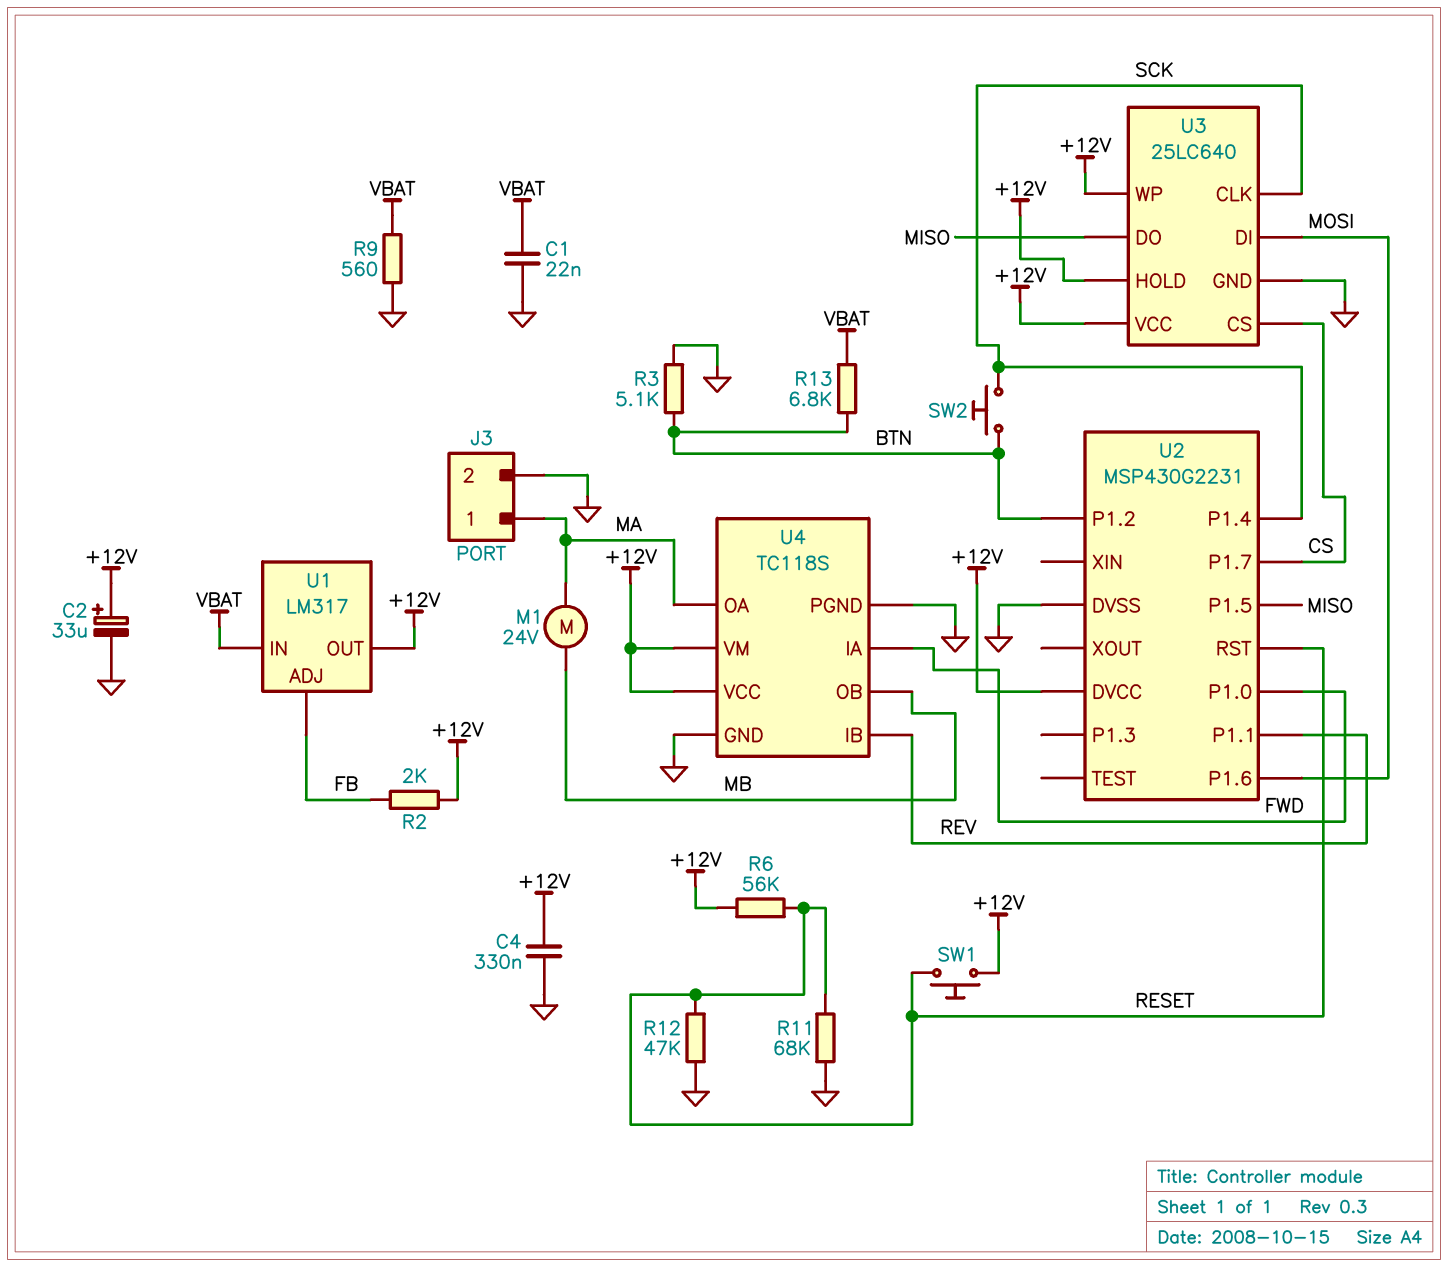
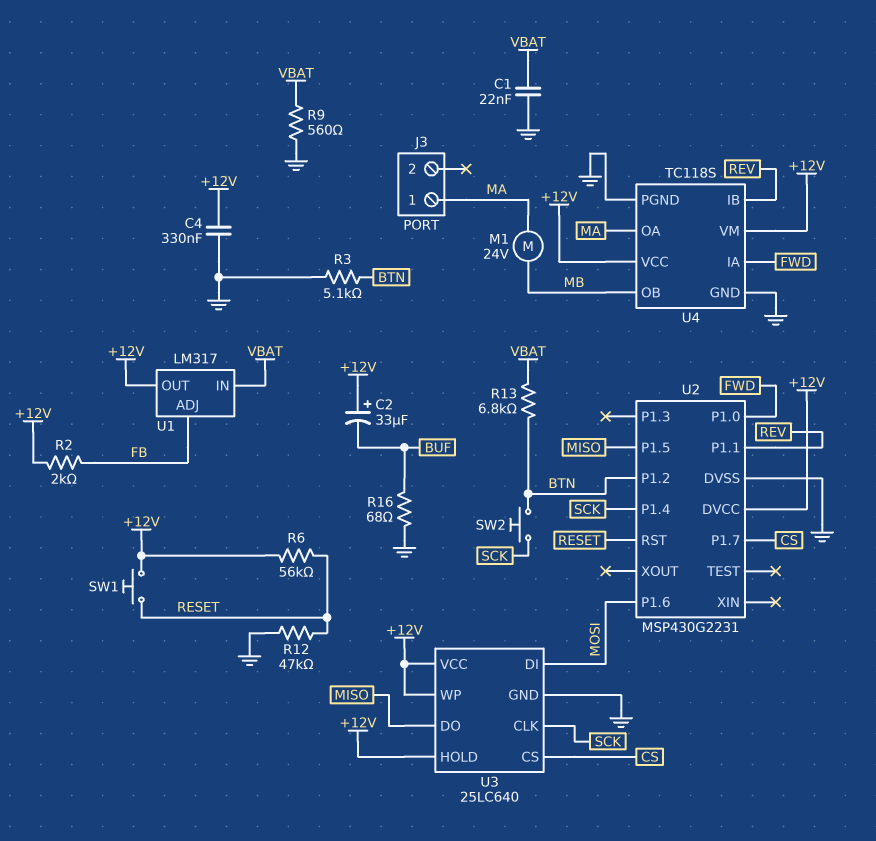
C2: 33uF (plus +12V, minus GND) -> 33uF (plus +12V, minus BUF)
J3 pin 2: GND -> none
R11: 68k (GND, RESET) -> none
R16: none -> 68 (BUF, GND)

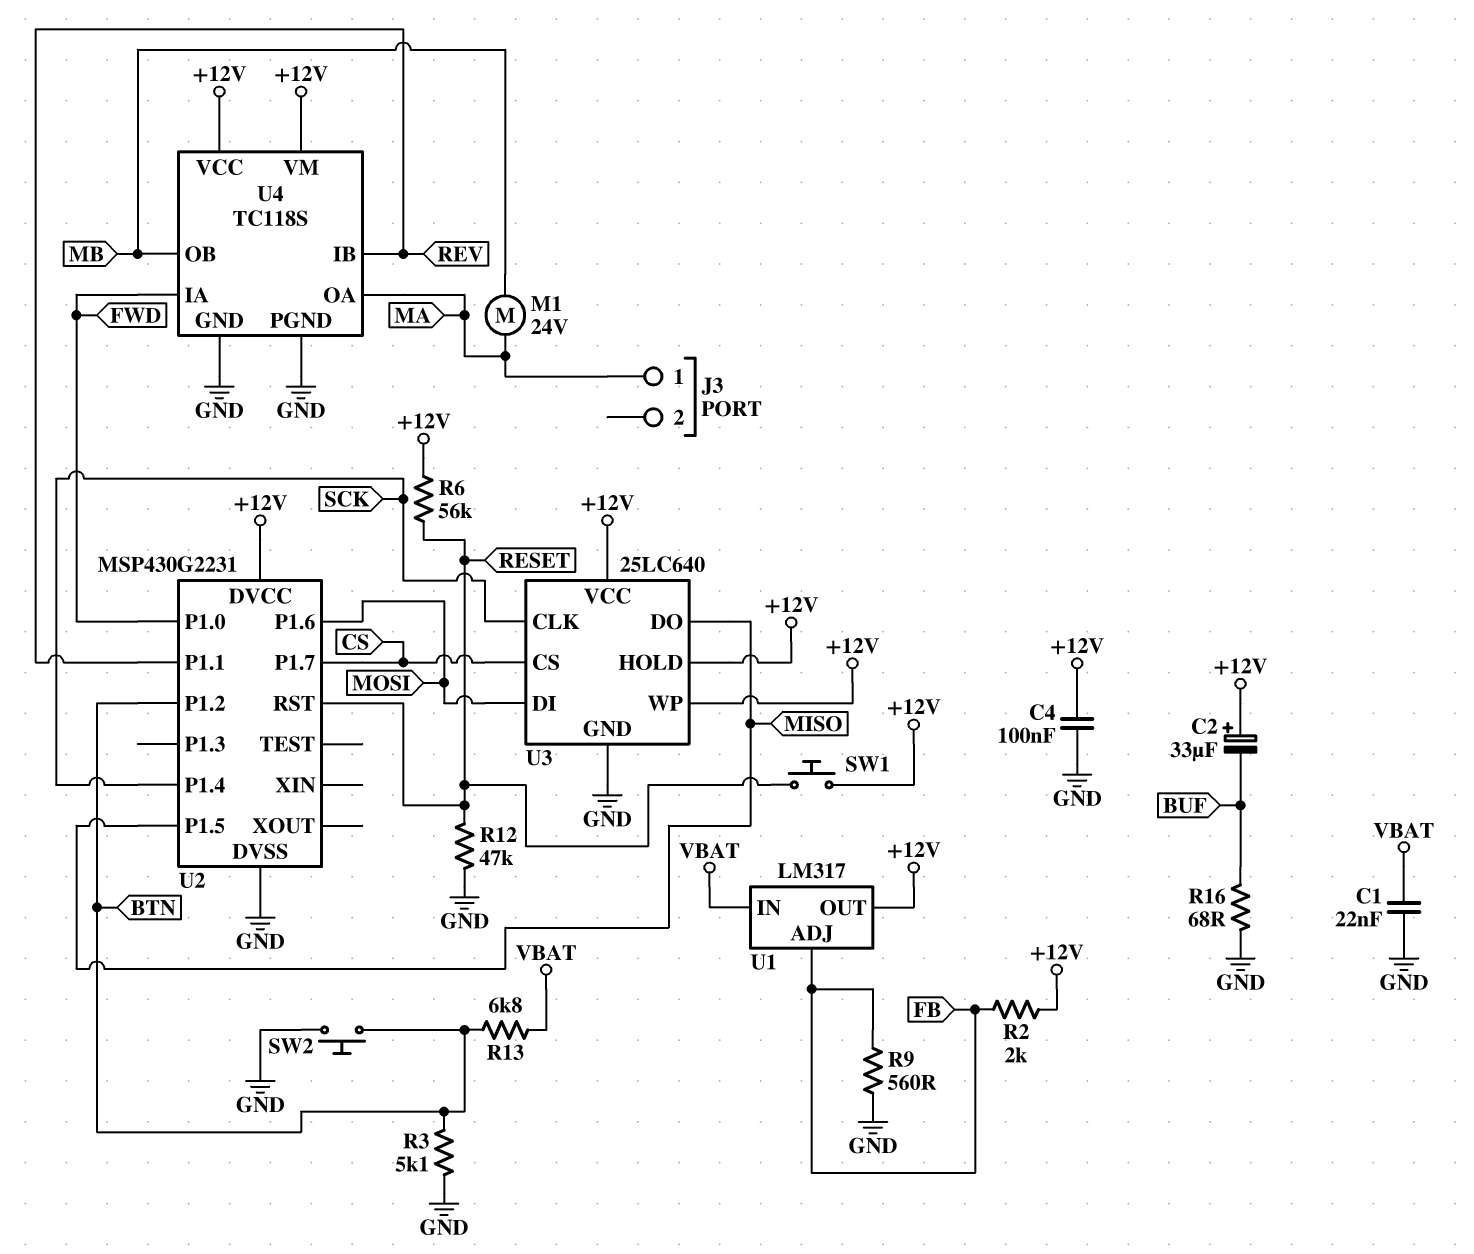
C4: 330nF (+12V, GND) -> 100nF (+12V, GND)
R9: 560 (GND, VBAT) -> 560 (FB, GND)
SW2: button (BTN, SCK) -> button (BTN, GND)

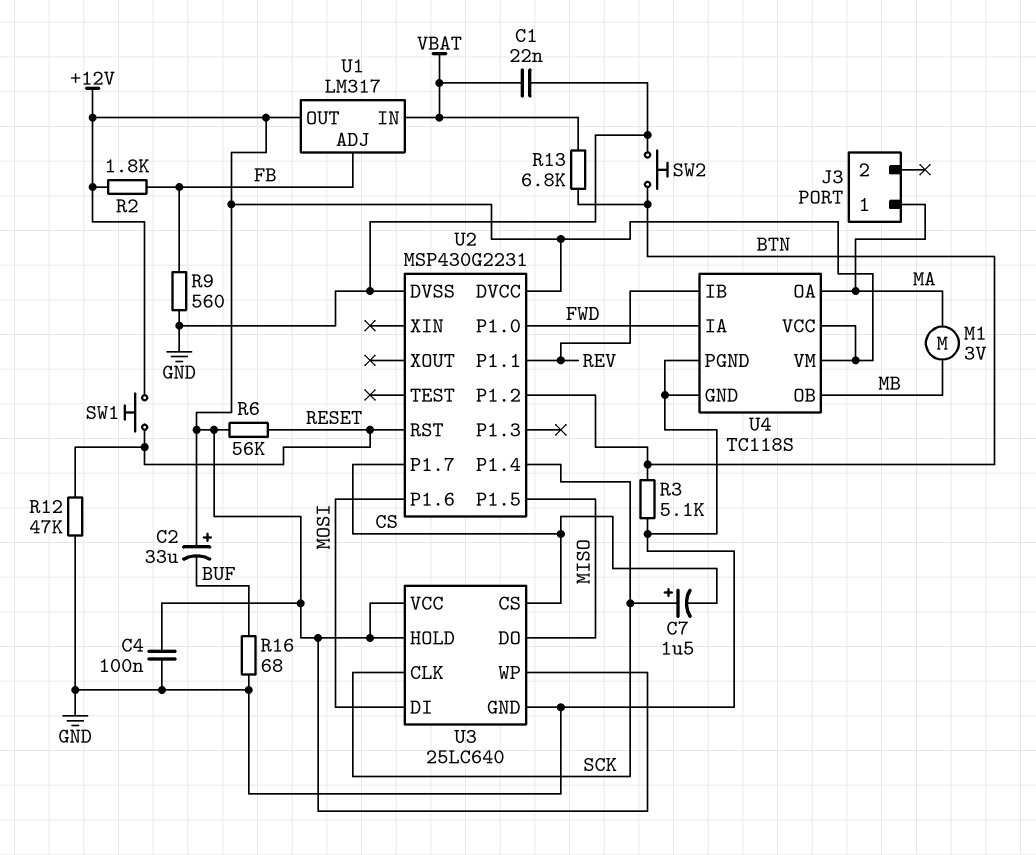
C7: none -> 1.5uF (plus SCK, minus CS)
M1: motor 24V (MA, MB) -> motor 3V (MA, MB)
R2: 2k (+12V, FB) -> 1.8k (+12V, FB)

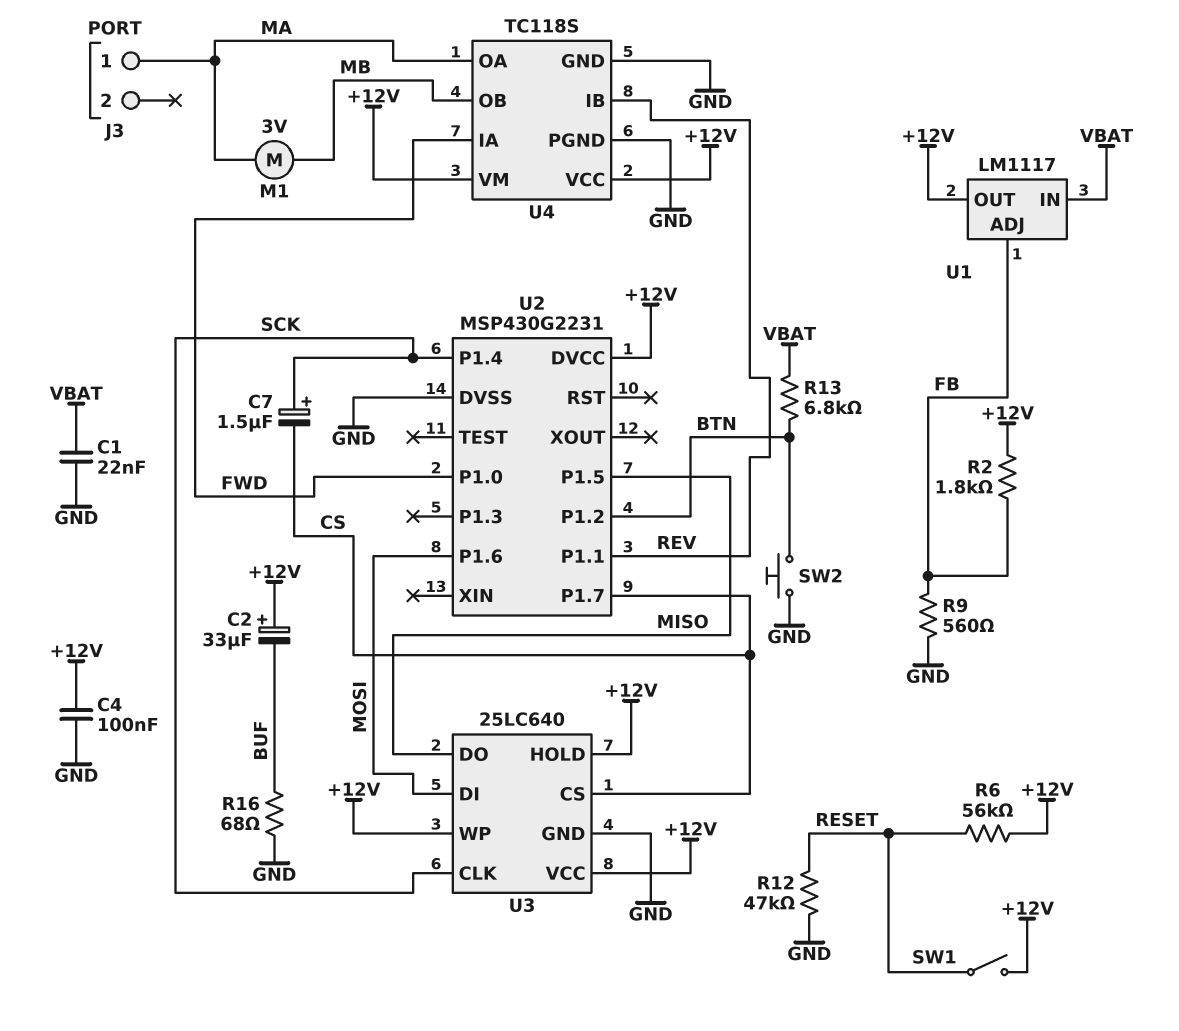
R3: 5.1k (BTN, GND) -> none
SW1: button (+12V, RESET) -> switch (+12V, RESET)
U1: LM317 -> LM1117
U2 pin RST: RESET -> none

